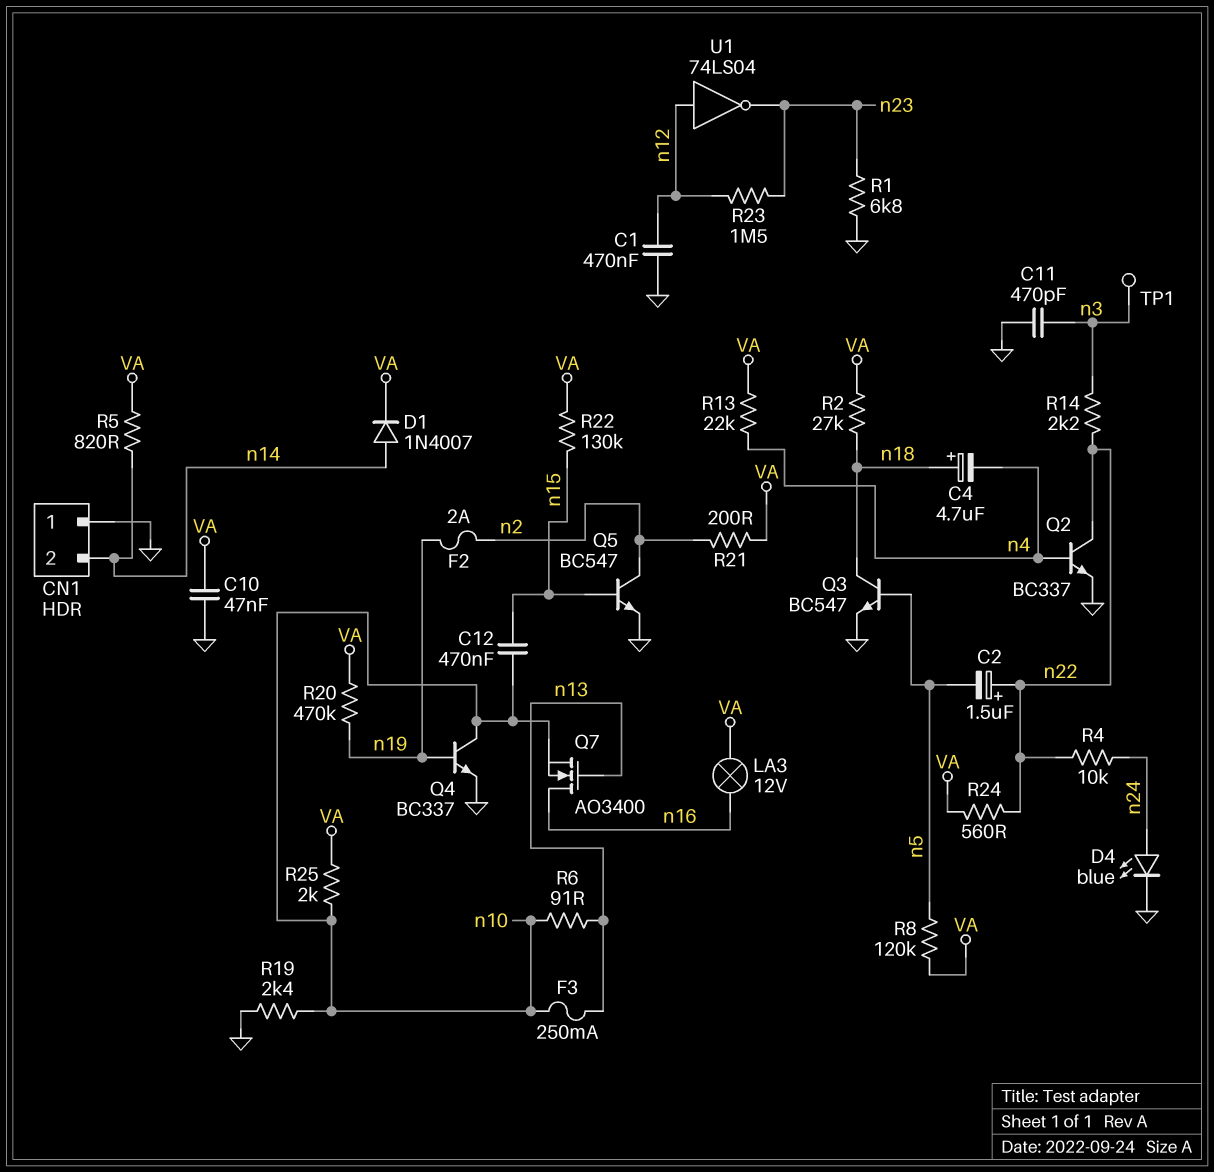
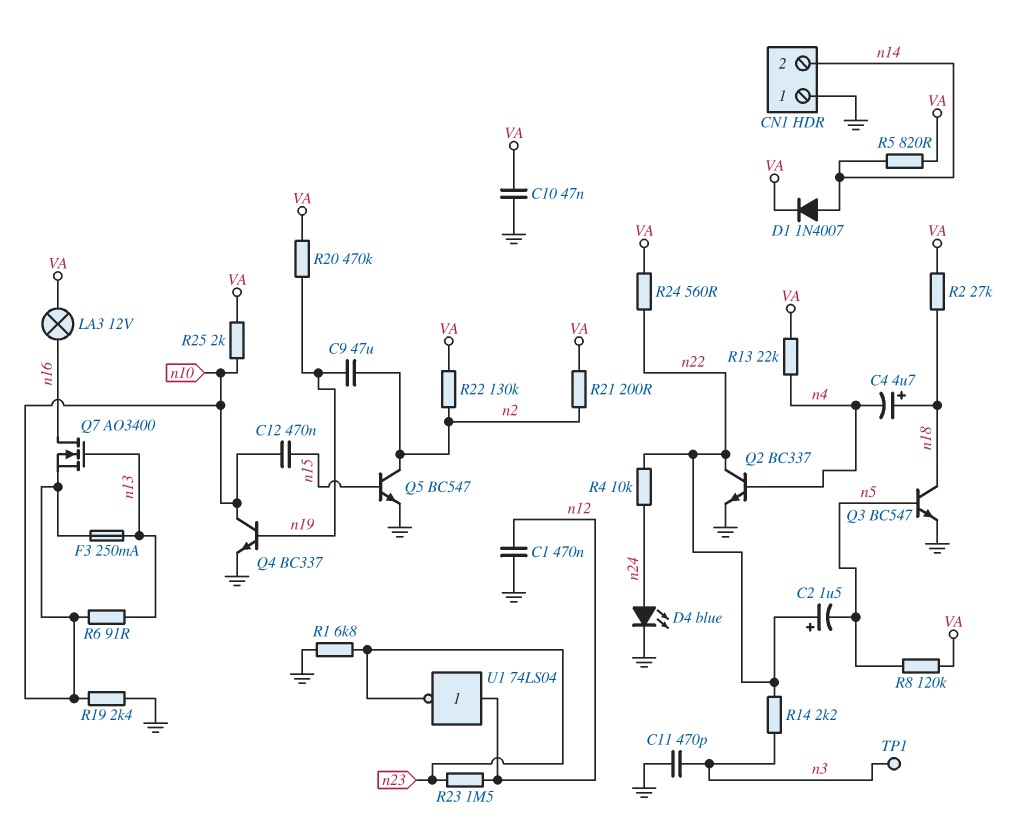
C9: none -> 47uF (n2, n19)
F2: 2A (n2, n19) -> none
R22: 130k (VA, n15) -> 130k (VA, n2)

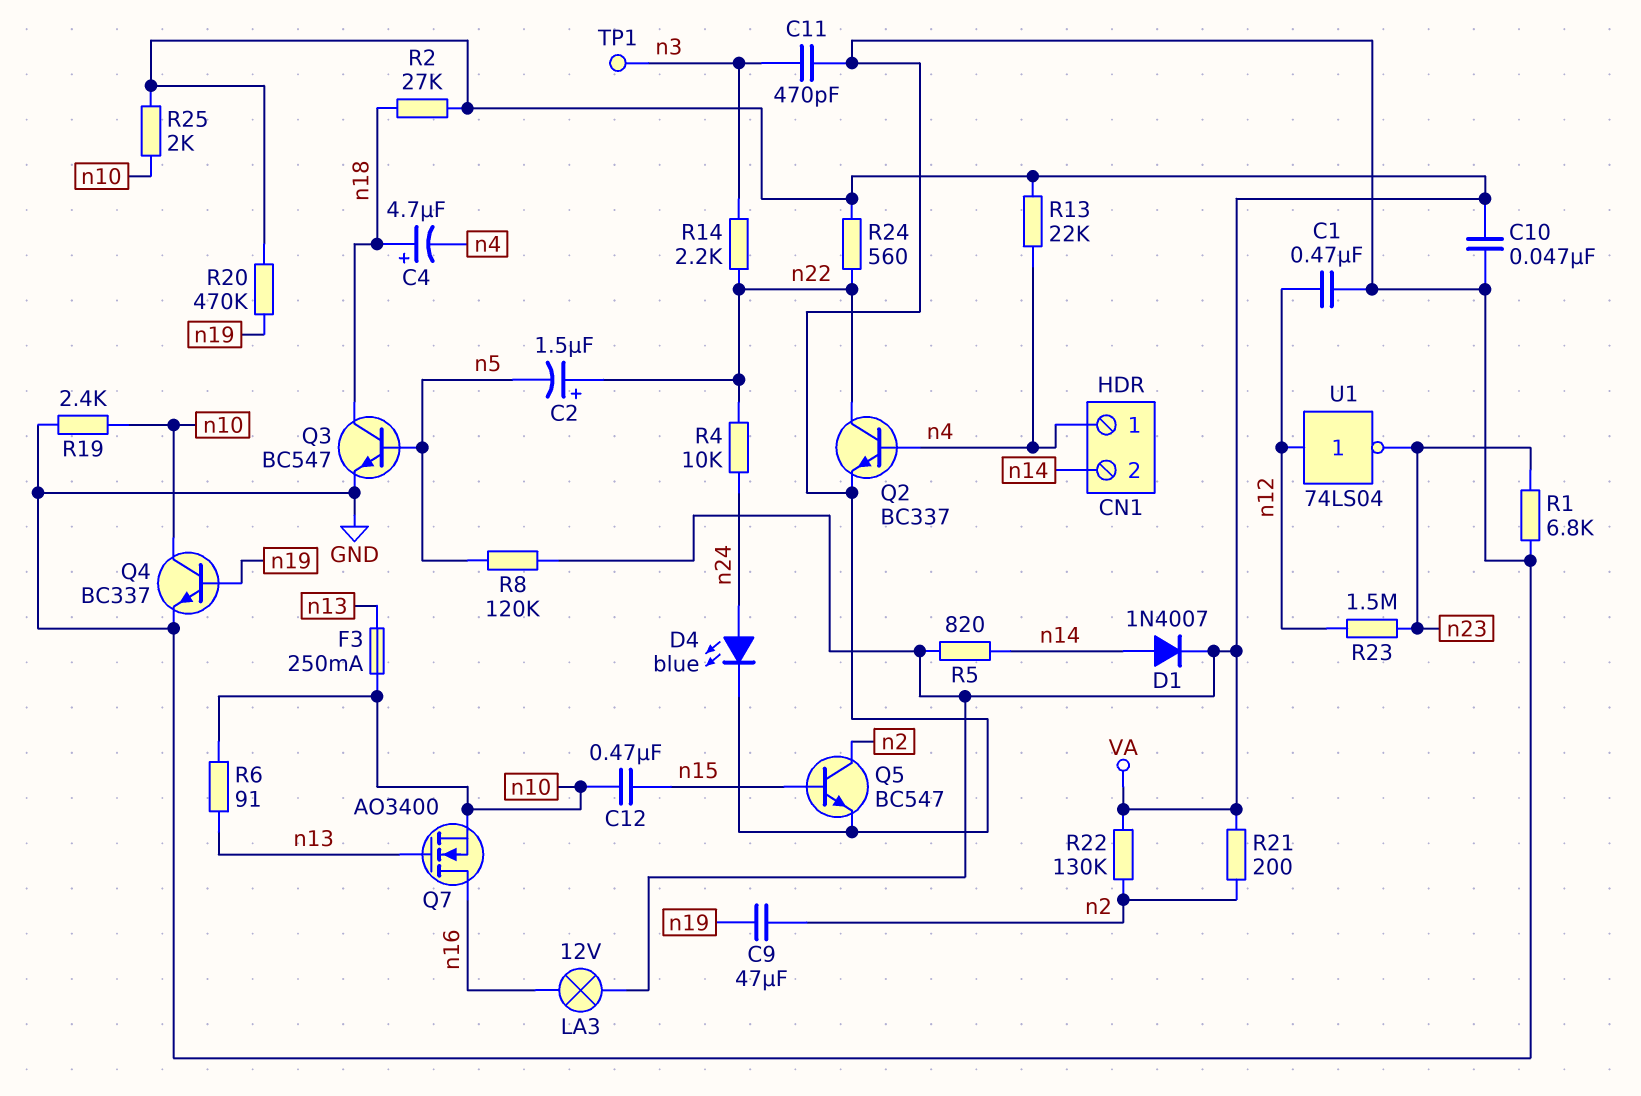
CN1 pin 1: GND -> n4

